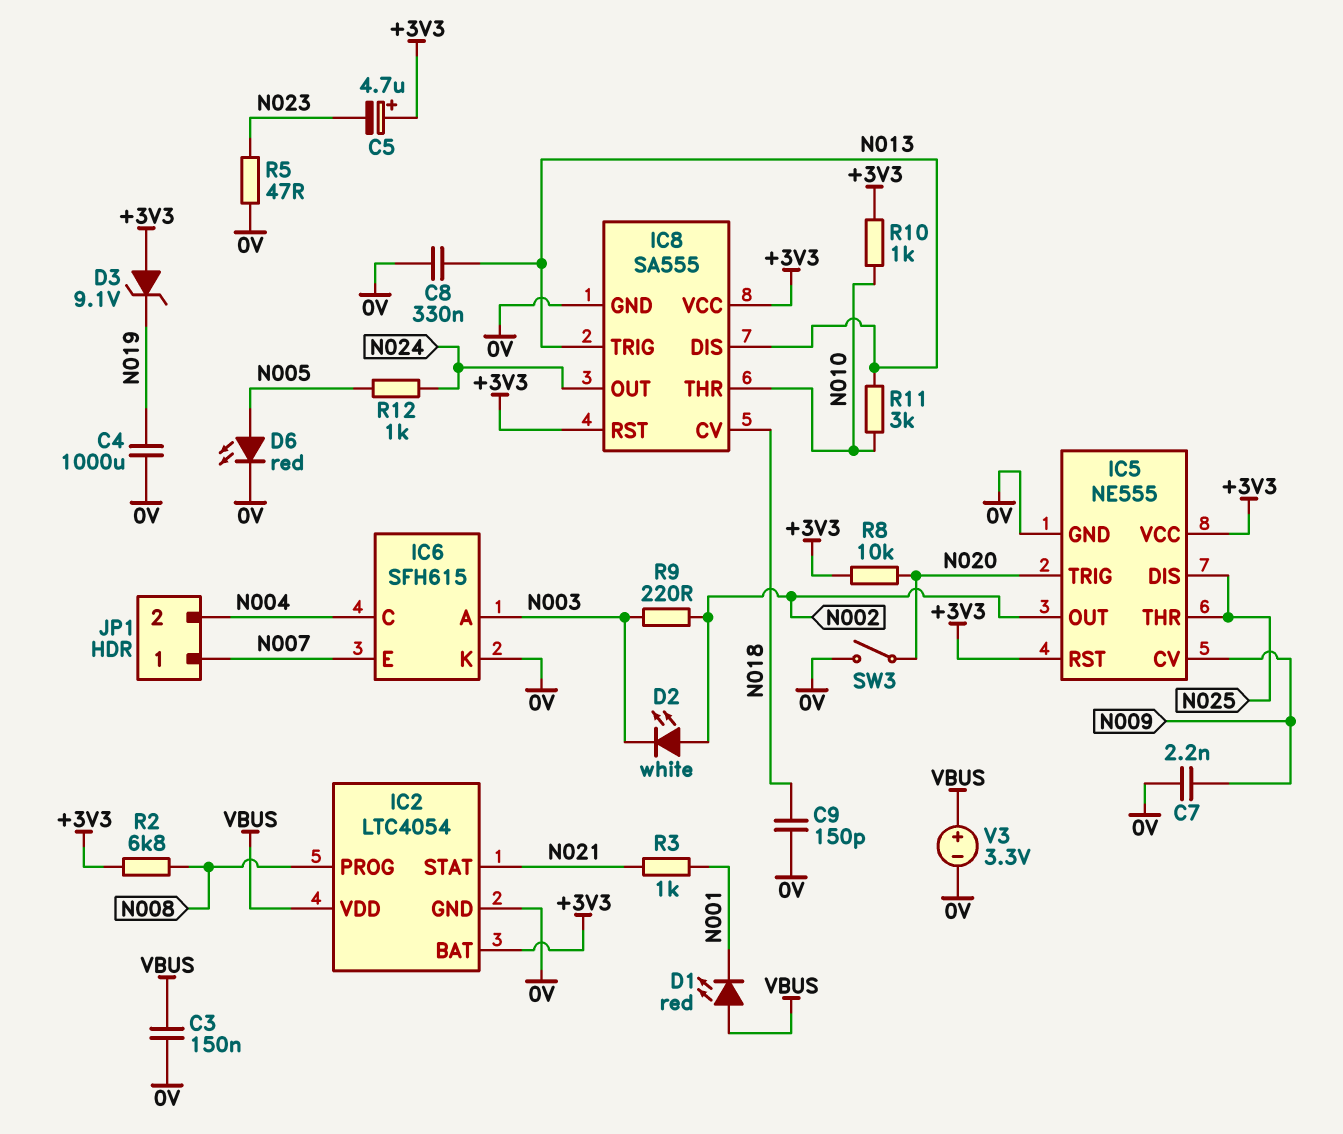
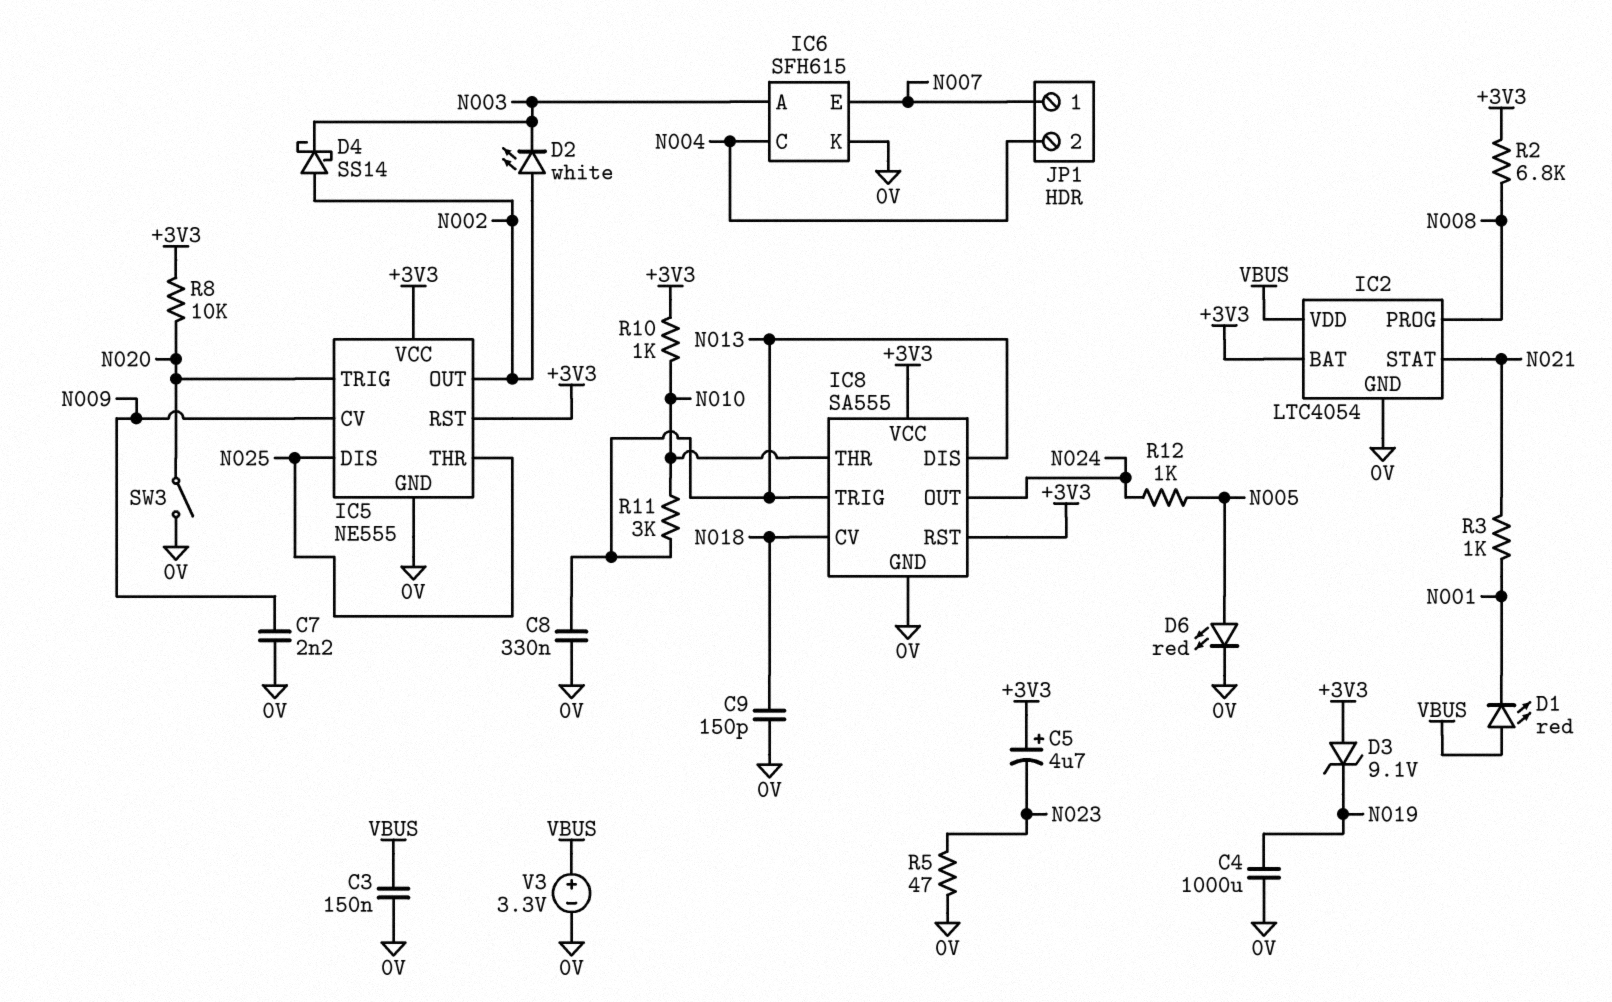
D4: none -> schottky SS14 (A N002, K N003)
R9: 220 (N002, N003) -> none

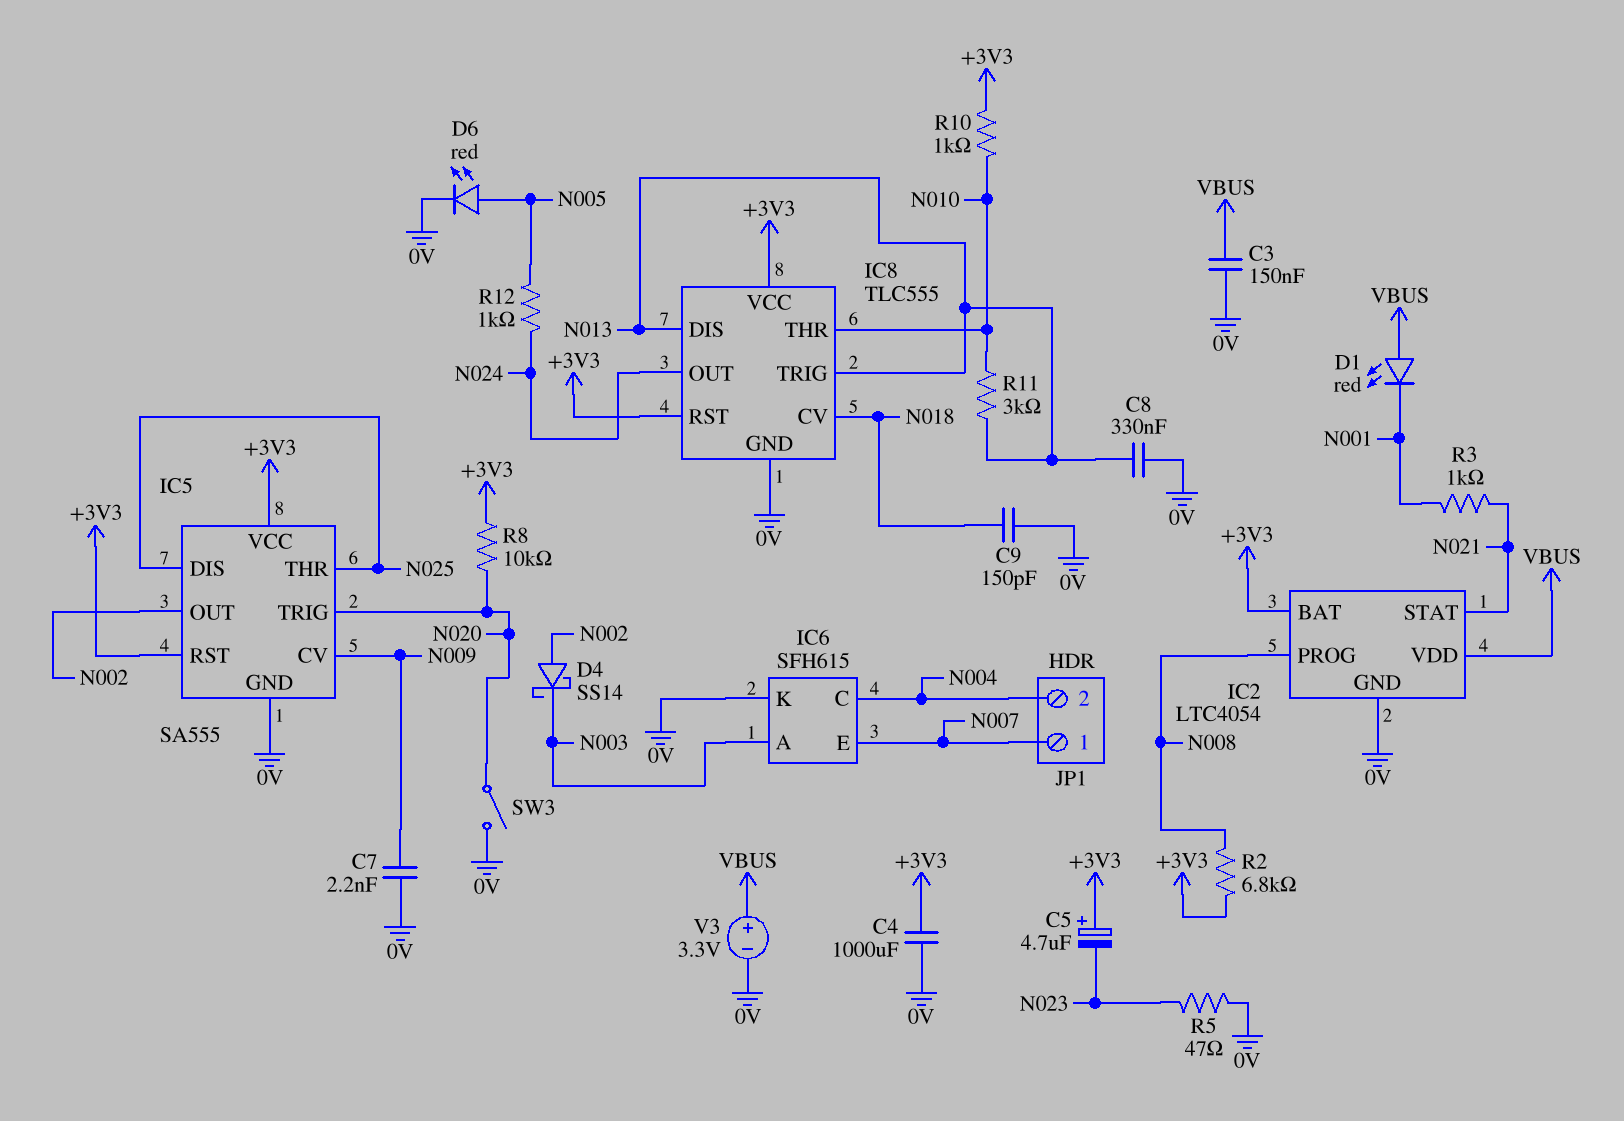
C4: 1000uF (0V, N019) -> 1000uF (+3V3, 0V)
D2: LED white (A N002, K N003) -> none
D3: zener 9.1V (A +3V3, K N019) -> none
IC5: NE555 -> SA555
IC8: SA555 -> TLC555

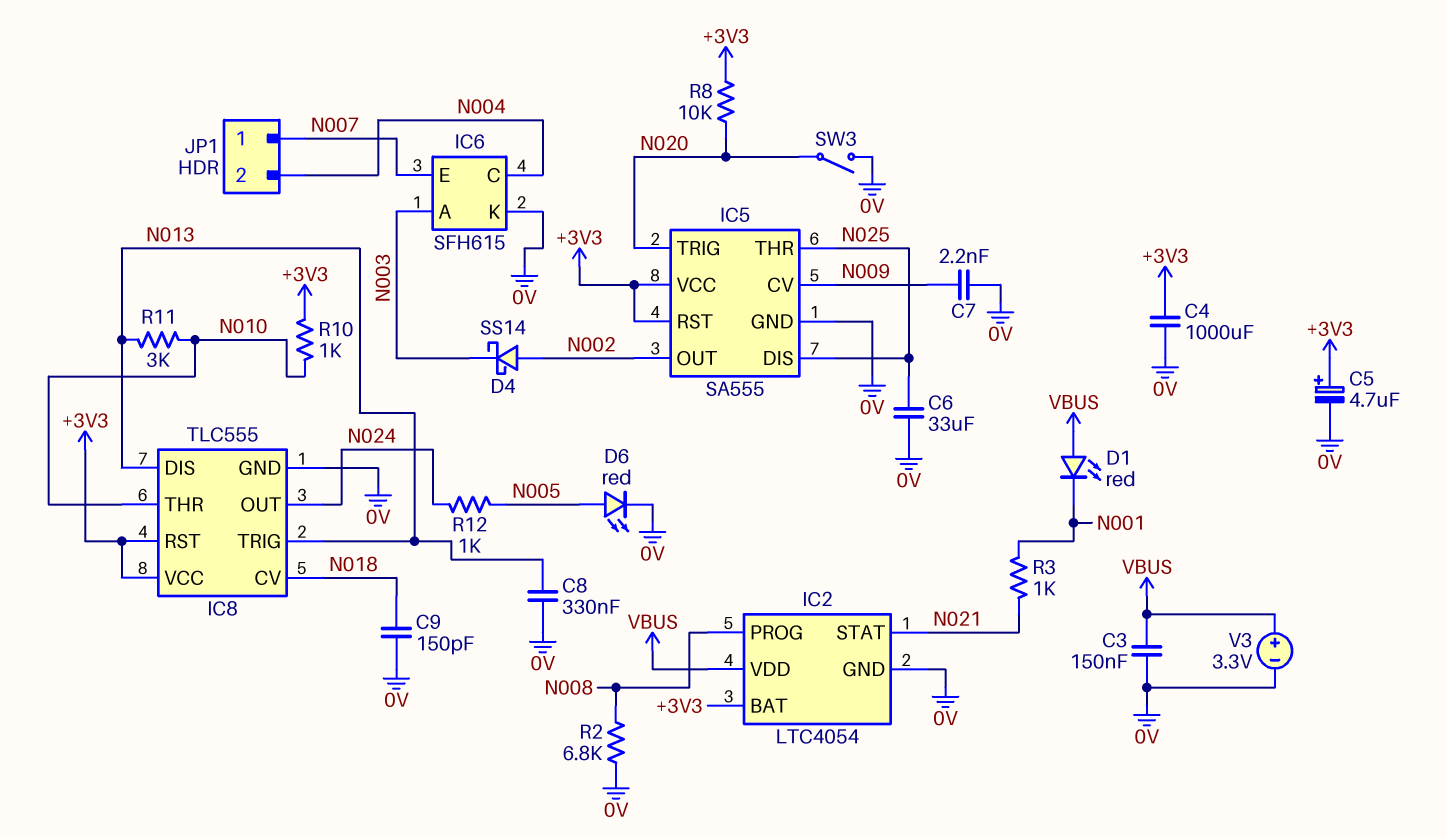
C5: 4.7uF (plus +3V3, minus N023) -> 4.7uF (plus +3V3, minus 0V)
C6: none -> 33uF (0V, N025)
R2: 6.8k (+3V3, N008) -> 6.8k (0V, N008)
R5: 47 (0V, N023) -> none

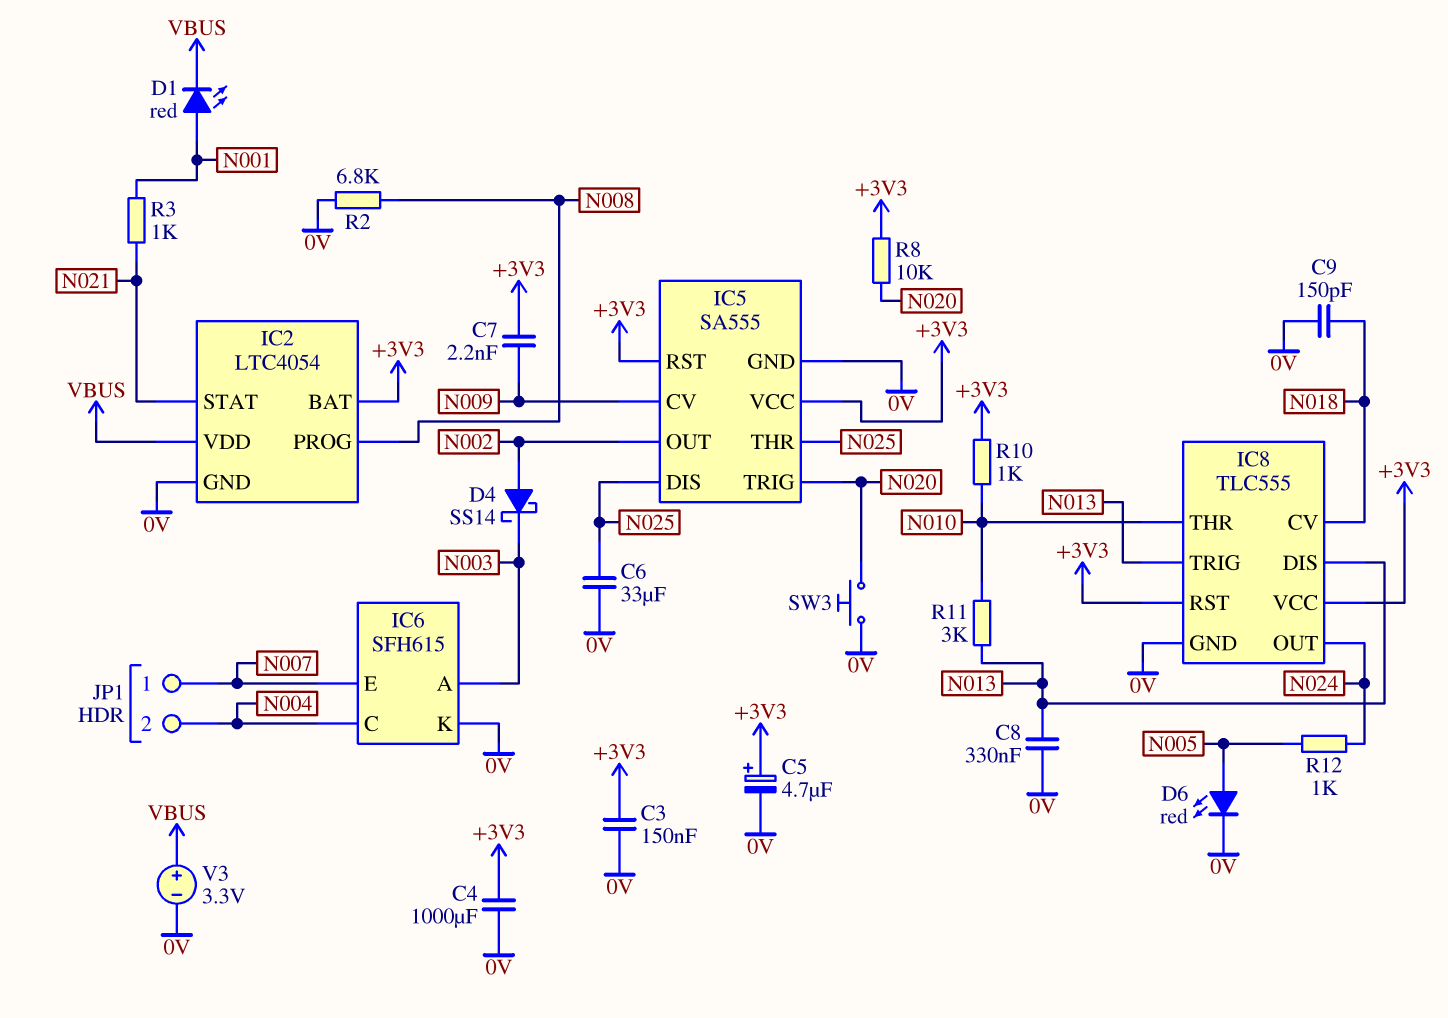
C3: 150nF (0V, VBUS) -> 150nF (+3V3, 0V)
C7: 2.2nF (0V, N009) -> 2.2nF (+3V3, N009)
D1: LED red (A VBUS, K N001) -> LED red (A N001, K VBUS)
SW3: switch (0V, N020) -> button (0V, N020)

